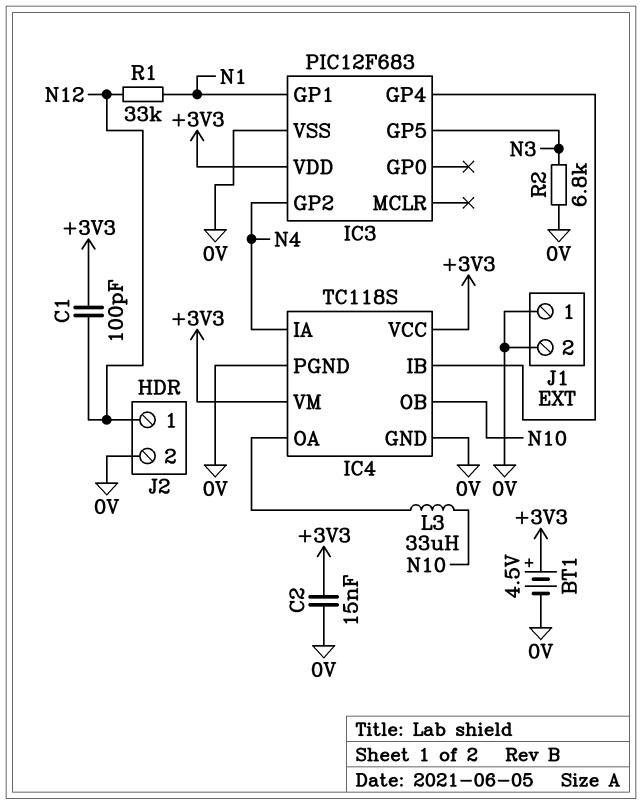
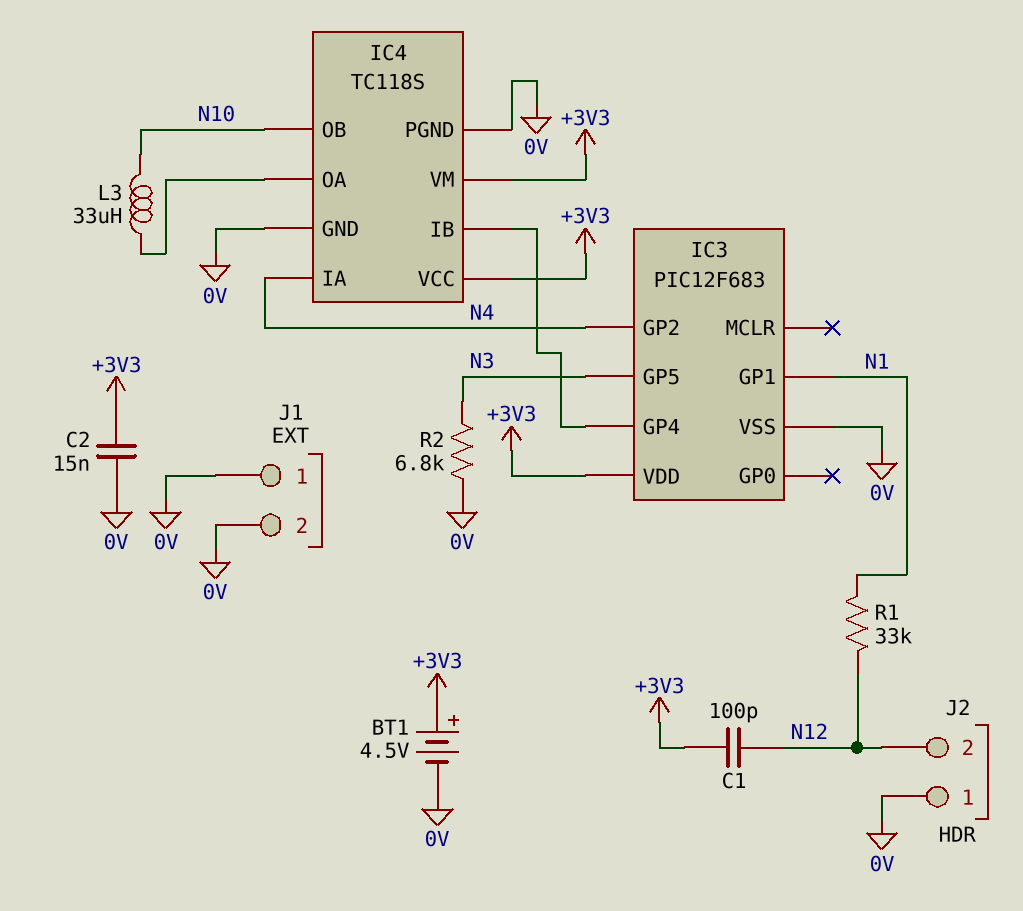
J2 pin 1: N12 -> 0V
J2 pin 2: 0V -> N12

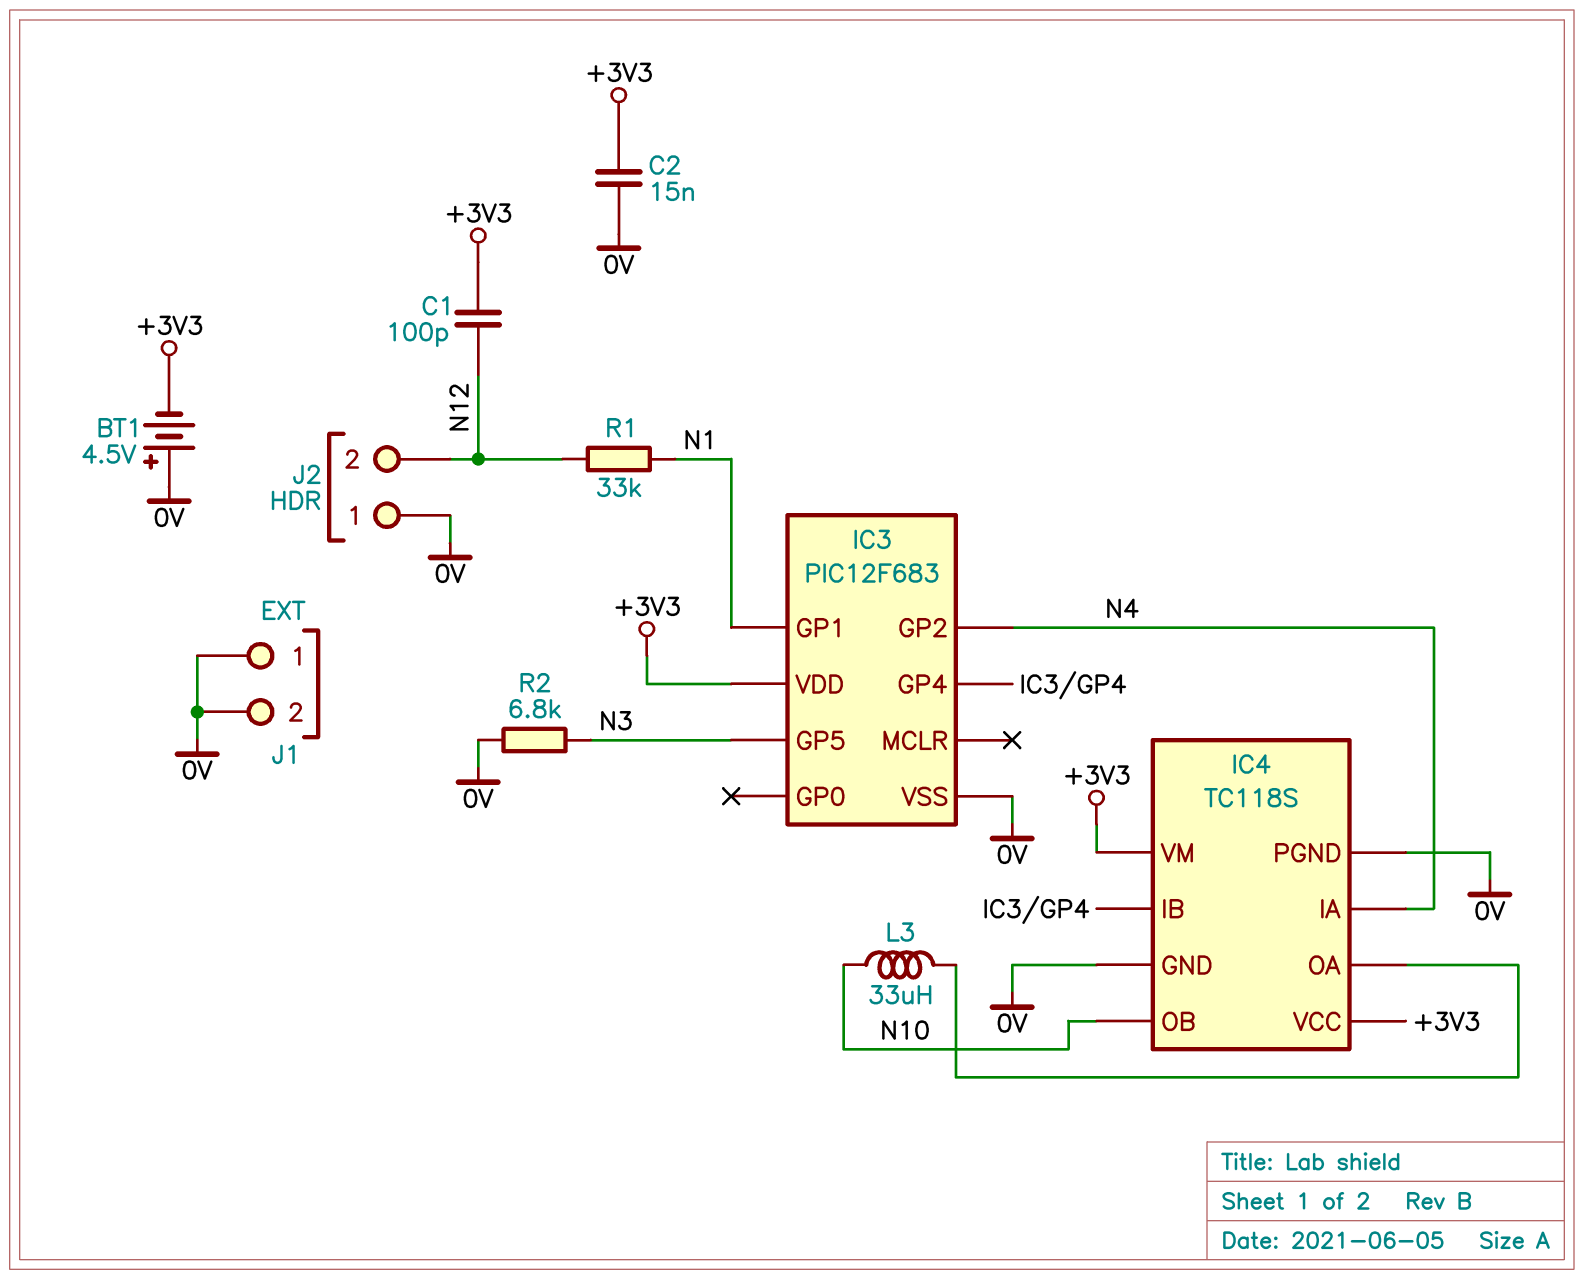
BT1: 4.5V (plus +3V3, minus 0V) -> 4.5V (plus 0V, minus +3V3)

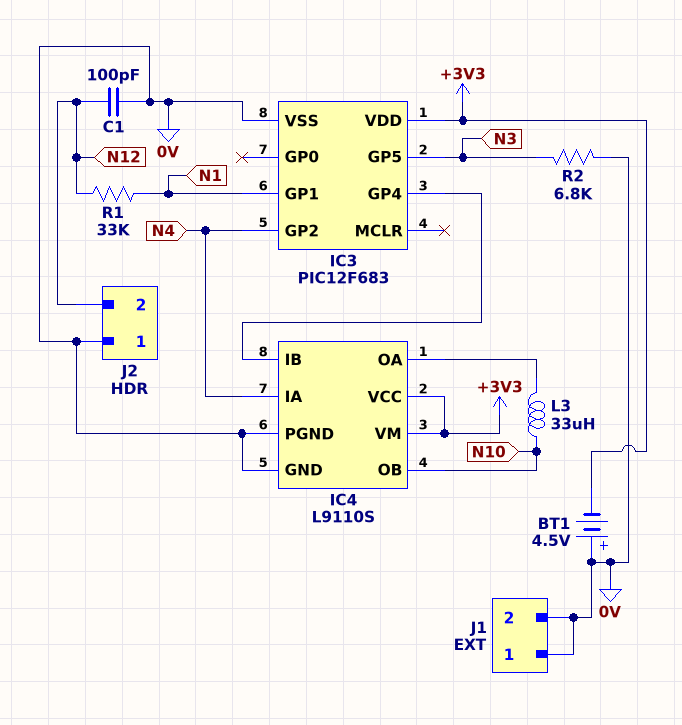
C1: 100pF (+3V3, N12) -> 100pF (0V, N12)
C2: 15nF (+3V3, 0V) -> none
IC4: TC118S -> L9110S

